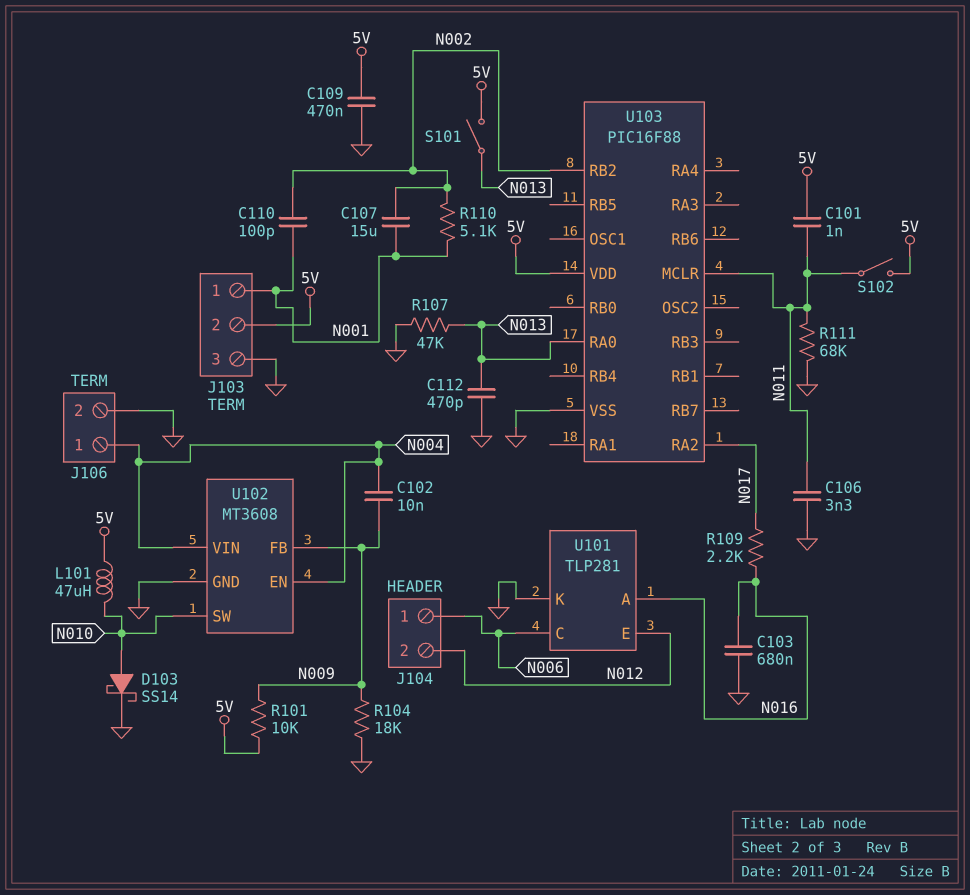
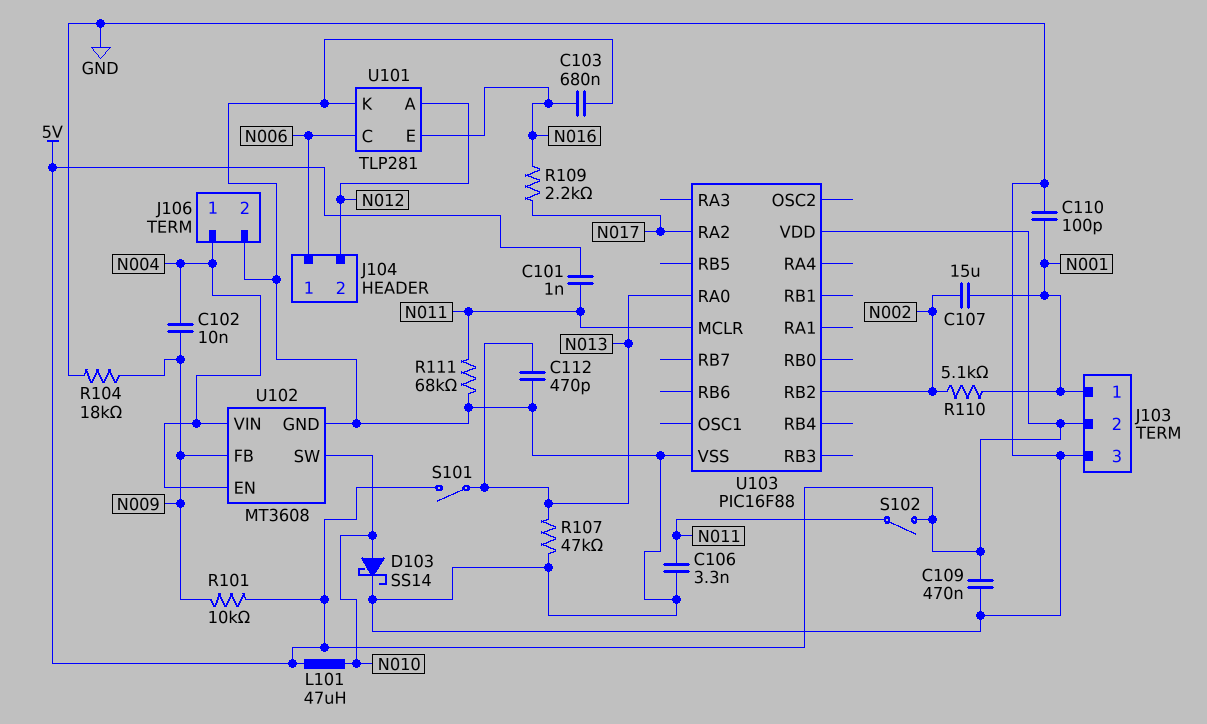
C110: 100pF (N001, N002) -> 100pF (GND, N001)
U101 pin A: N016 -> N012
U101 pin E: N012 -> N016

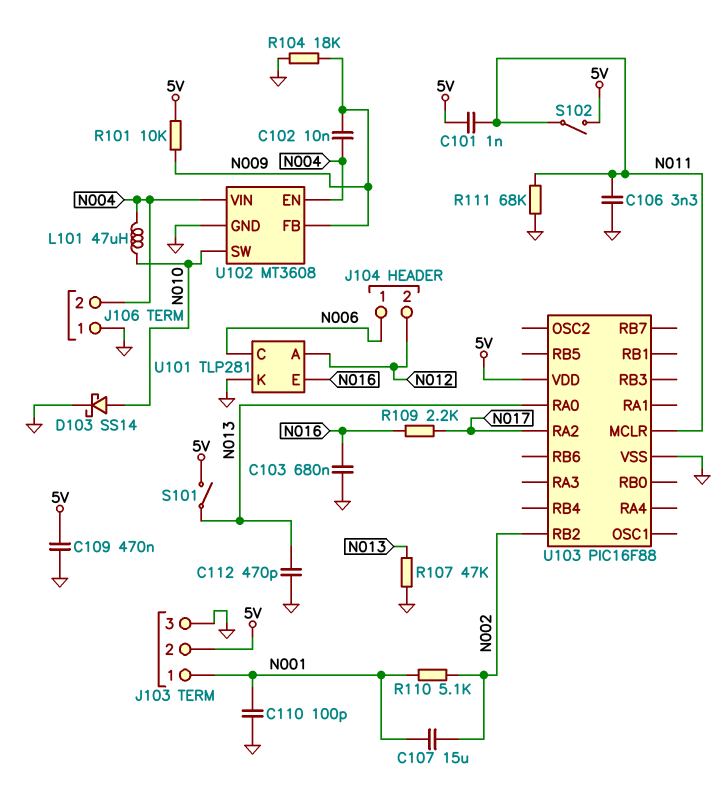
J106 pin 1: N004 -> GND
J106 pin 2: GND -> N004
L101: 47uH (5V, N010) -> 47uH (N004, N010)

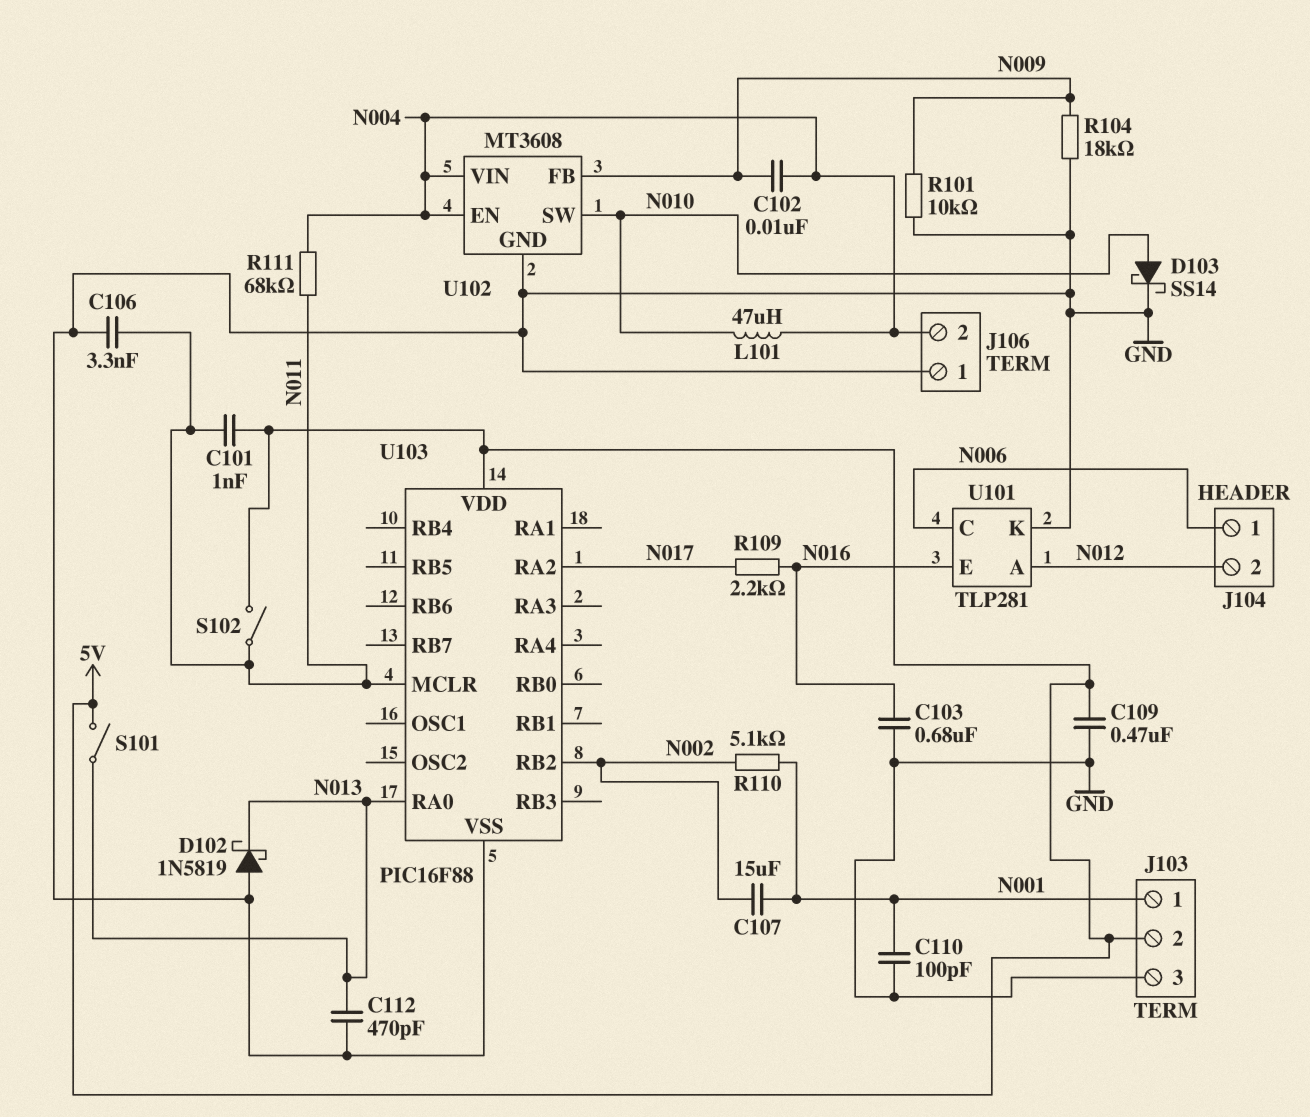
D102: none -> schottky 1N5819 (A GND, K N013)
R101: 10k (5V, N009) -> 10k (GND, N009)
R107: 47k (GND, N013) -> none
R111: 68k (GND, N011) -> 68k (N004, N011)

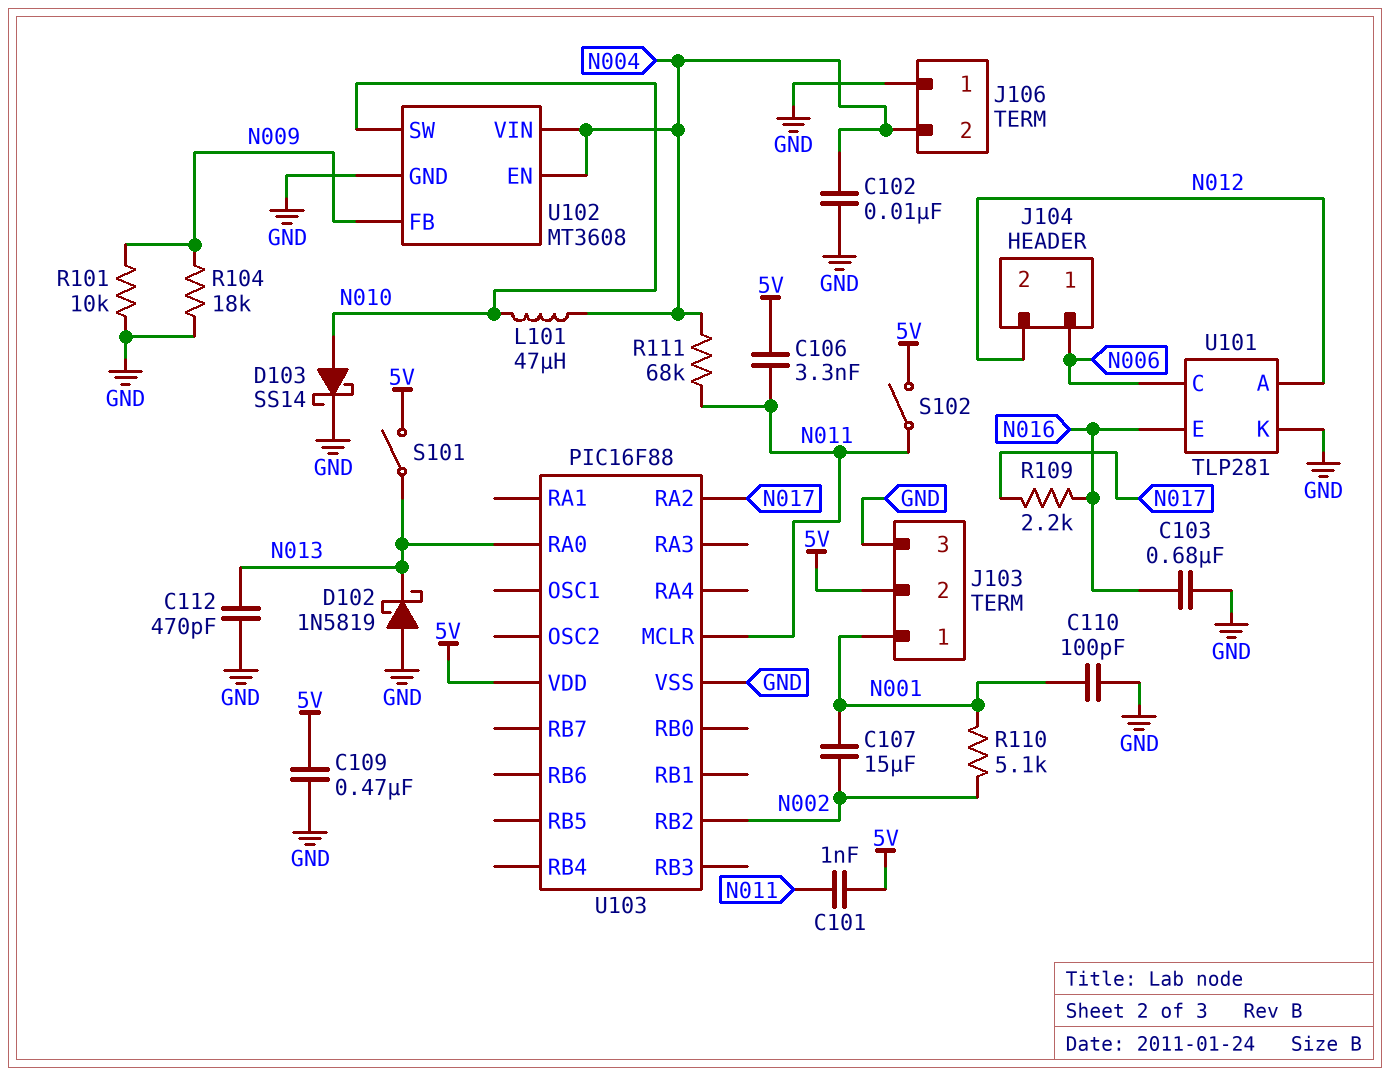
C102: 10nF (N004, N009) -> 10nF (GND, N004)
C106: 3.3nF (GND, N011) -> 3.3nF (5V, N011)

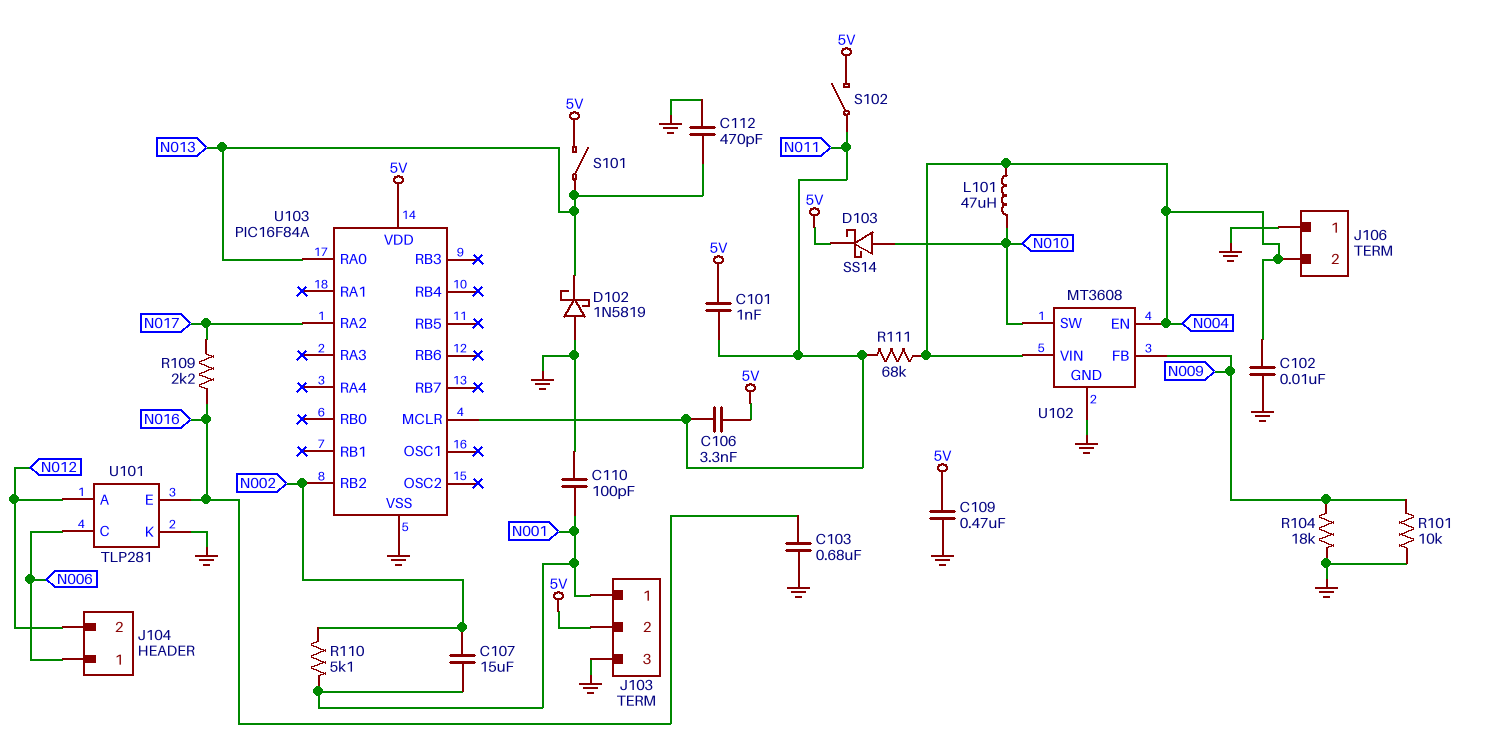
D103: schottky SS14 (A N010, K GND) -> schottky SS14 (A N010, K 5V)
U103: PIC16F88 -> PIC16F84A

